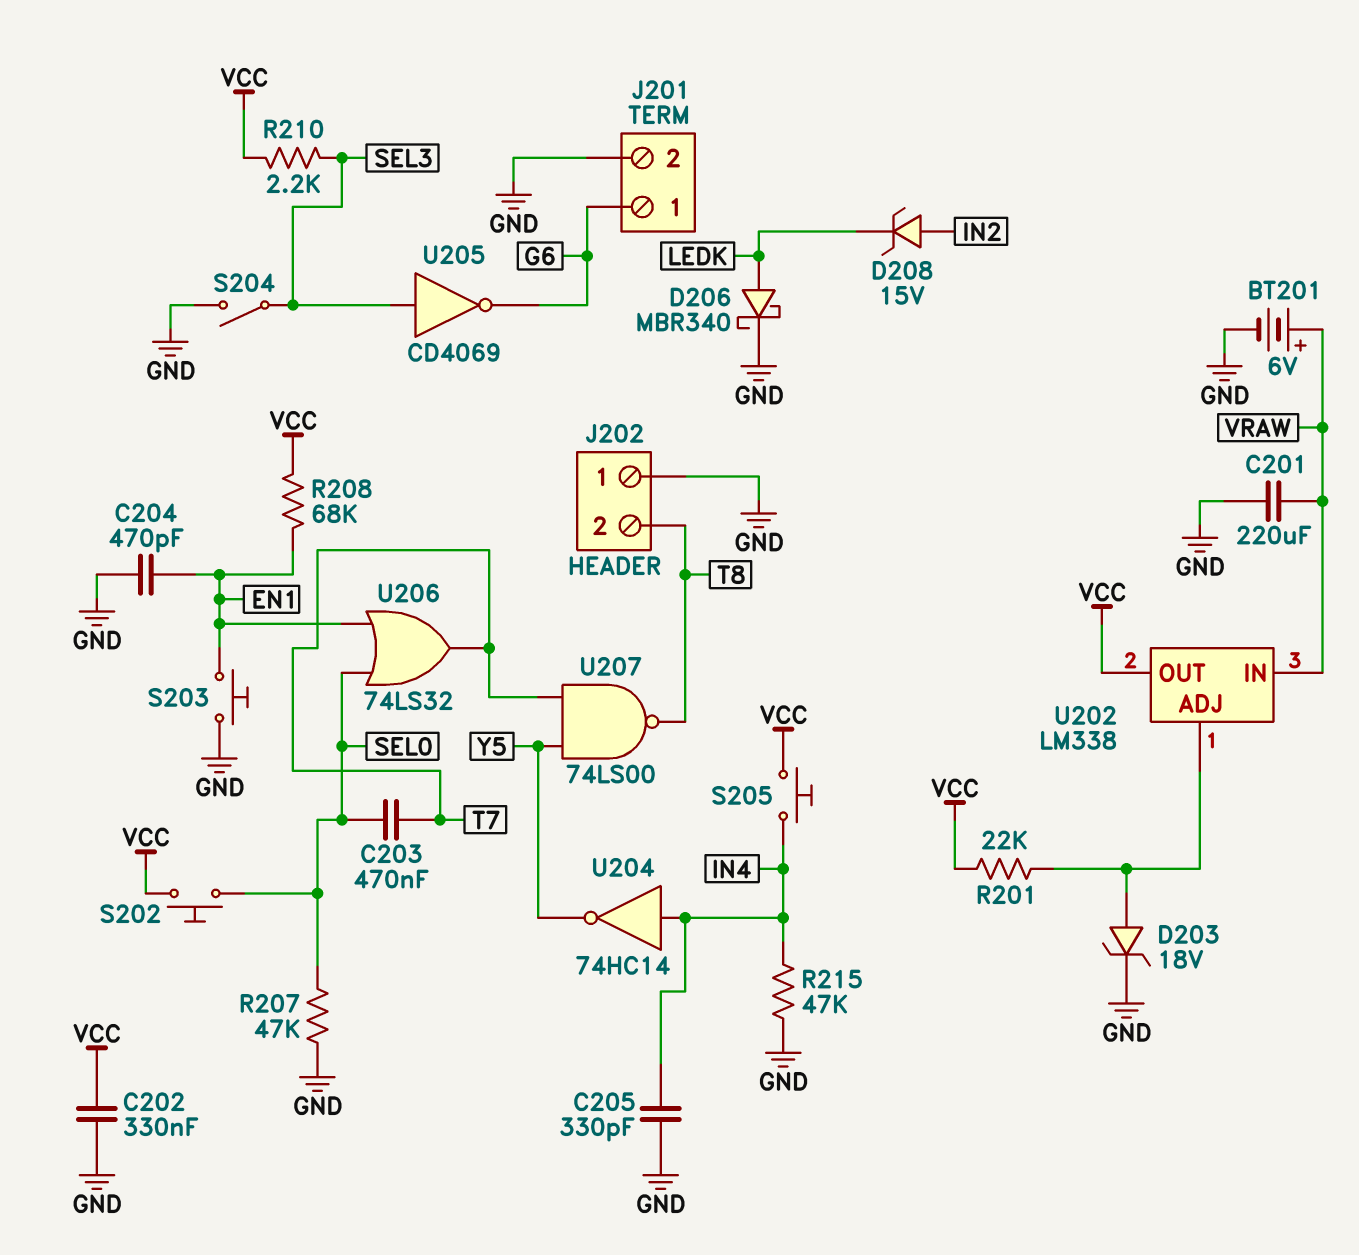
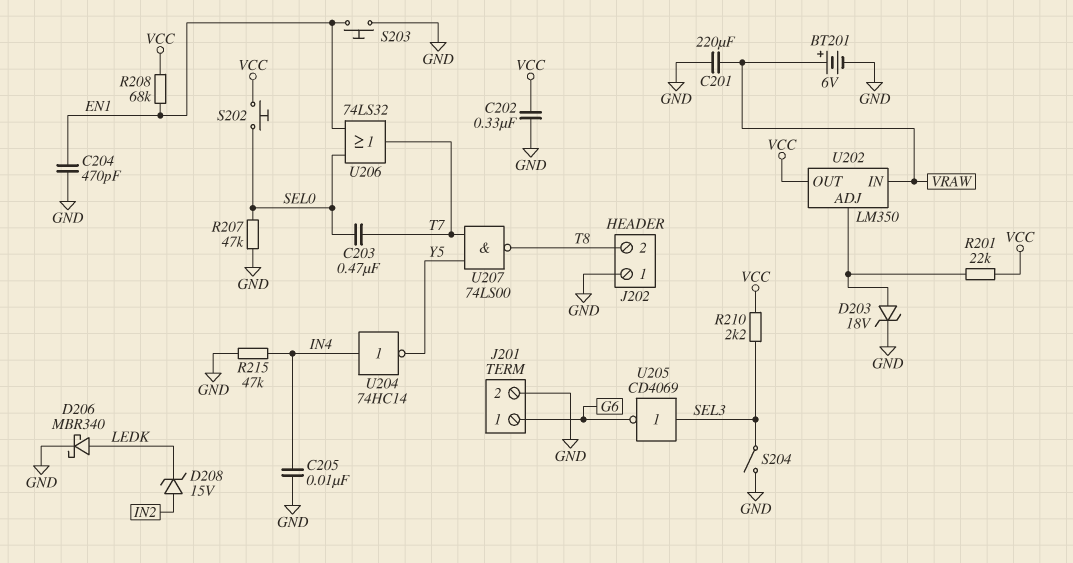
C205: 330pF (GND, IN4) -> 10nF (GND, IN4)
S205: button (IN4, VCC) -> none
U202: LM338 -> LM350

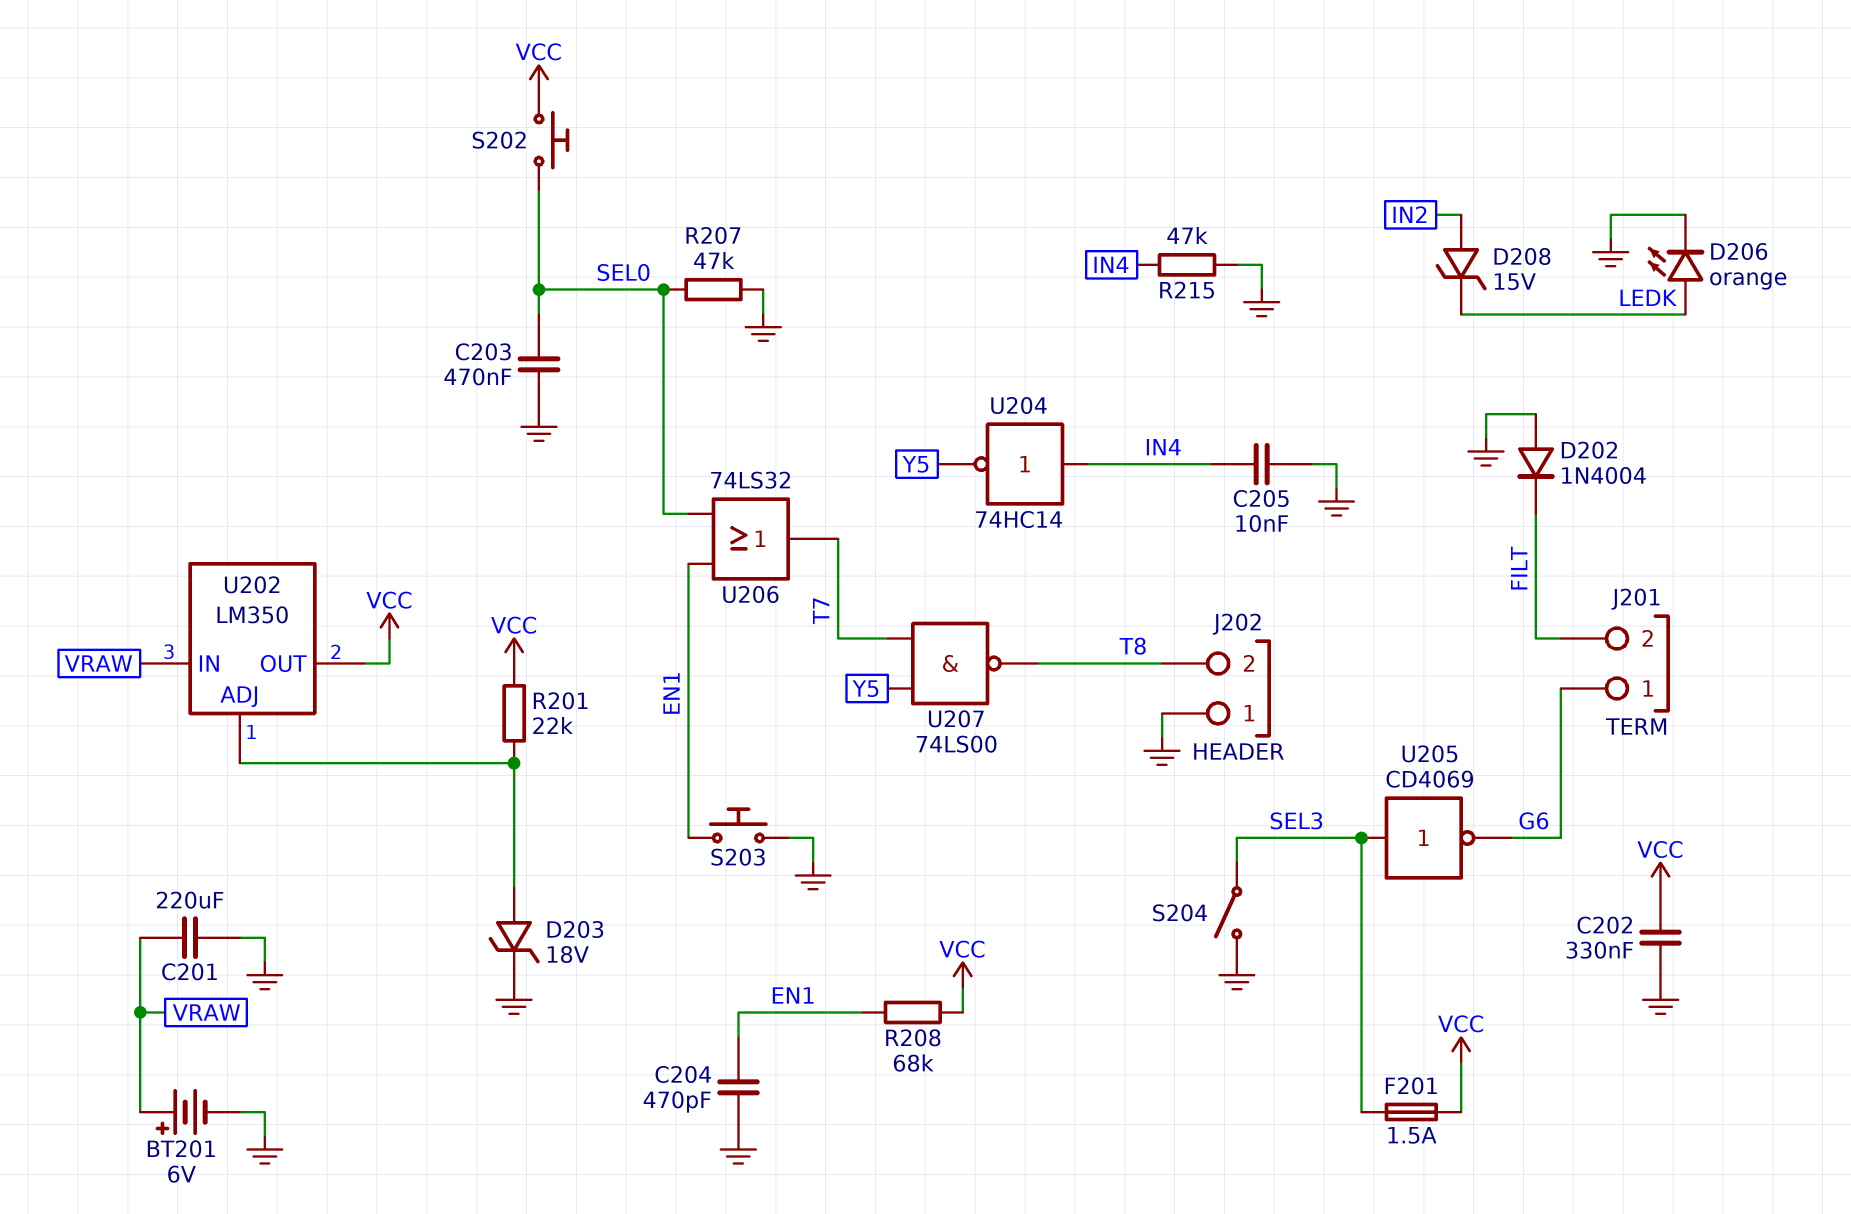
C203: 470nF (SEL0, T7) -> 470nF (GND, SEL0)
D202: none -> diode 1N4004 (A GND, K FILT)
D206: schottky MBR340 (A LEDK, K GND) -> LED orange (A LEDK, K GND)
F201: none -> 1.5A (SEL3, VCC)
J201 pin 2: GND -> FILT
R210: 2.2k (SEL3, VCC) -> none

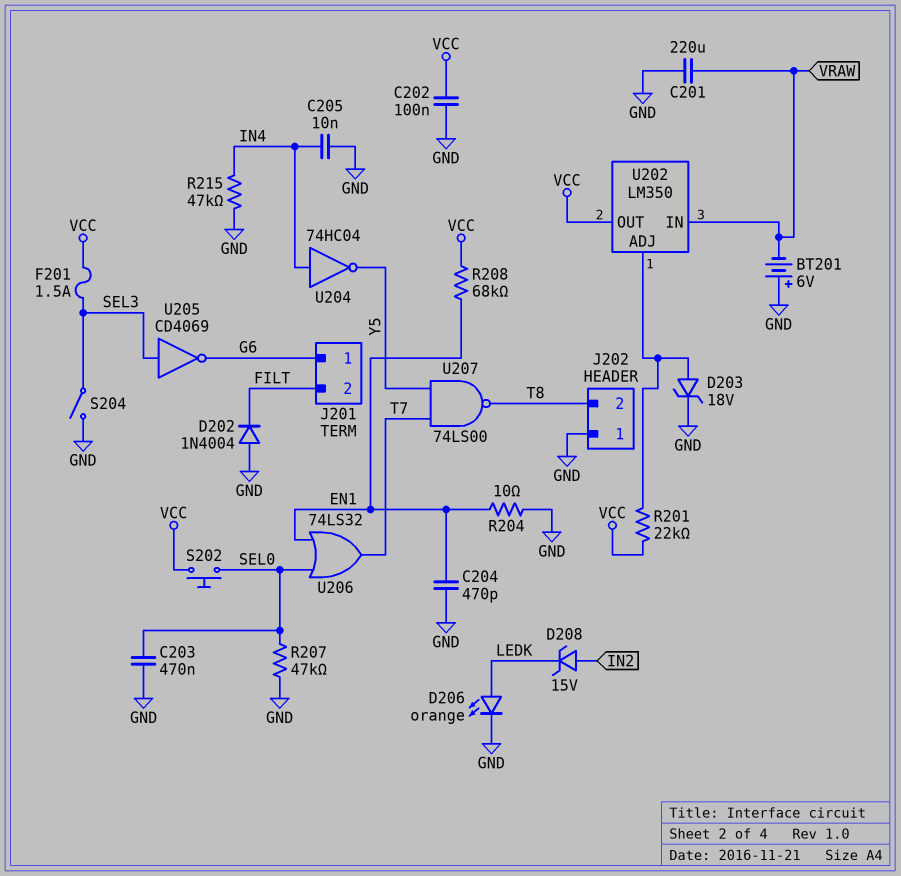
BT201: 6V (plus VRAW, minus GND) -> 6V (plus GND, minus VRAW)
C202: 330nF (GND, VCC) -> 100nF (GND, VCC)
R204: none -> 10 (EN1, GND)
S203: button (EN1, GND) -> none
U204: NOT 74HC14 (in IN4, out Y5) -> NOT 74HC04 (in IN4, out Y5)

